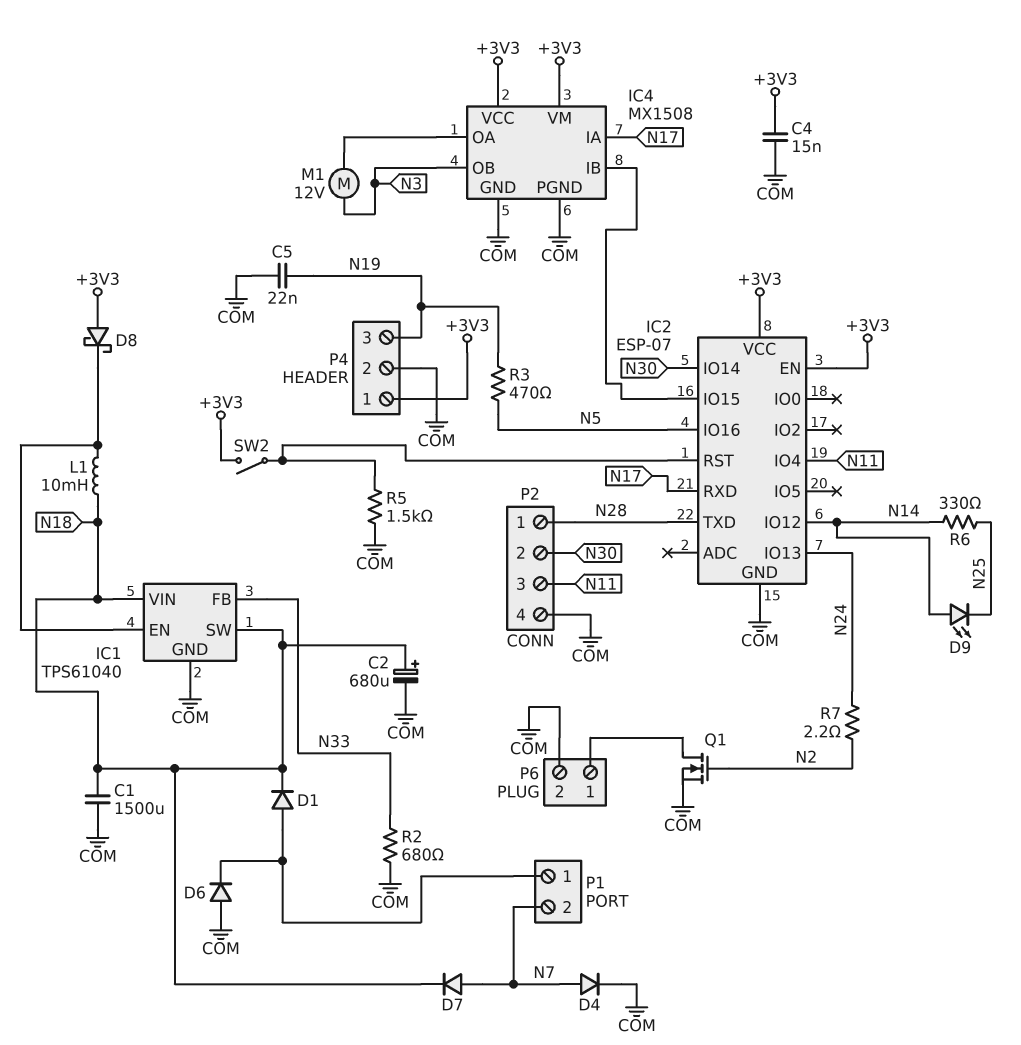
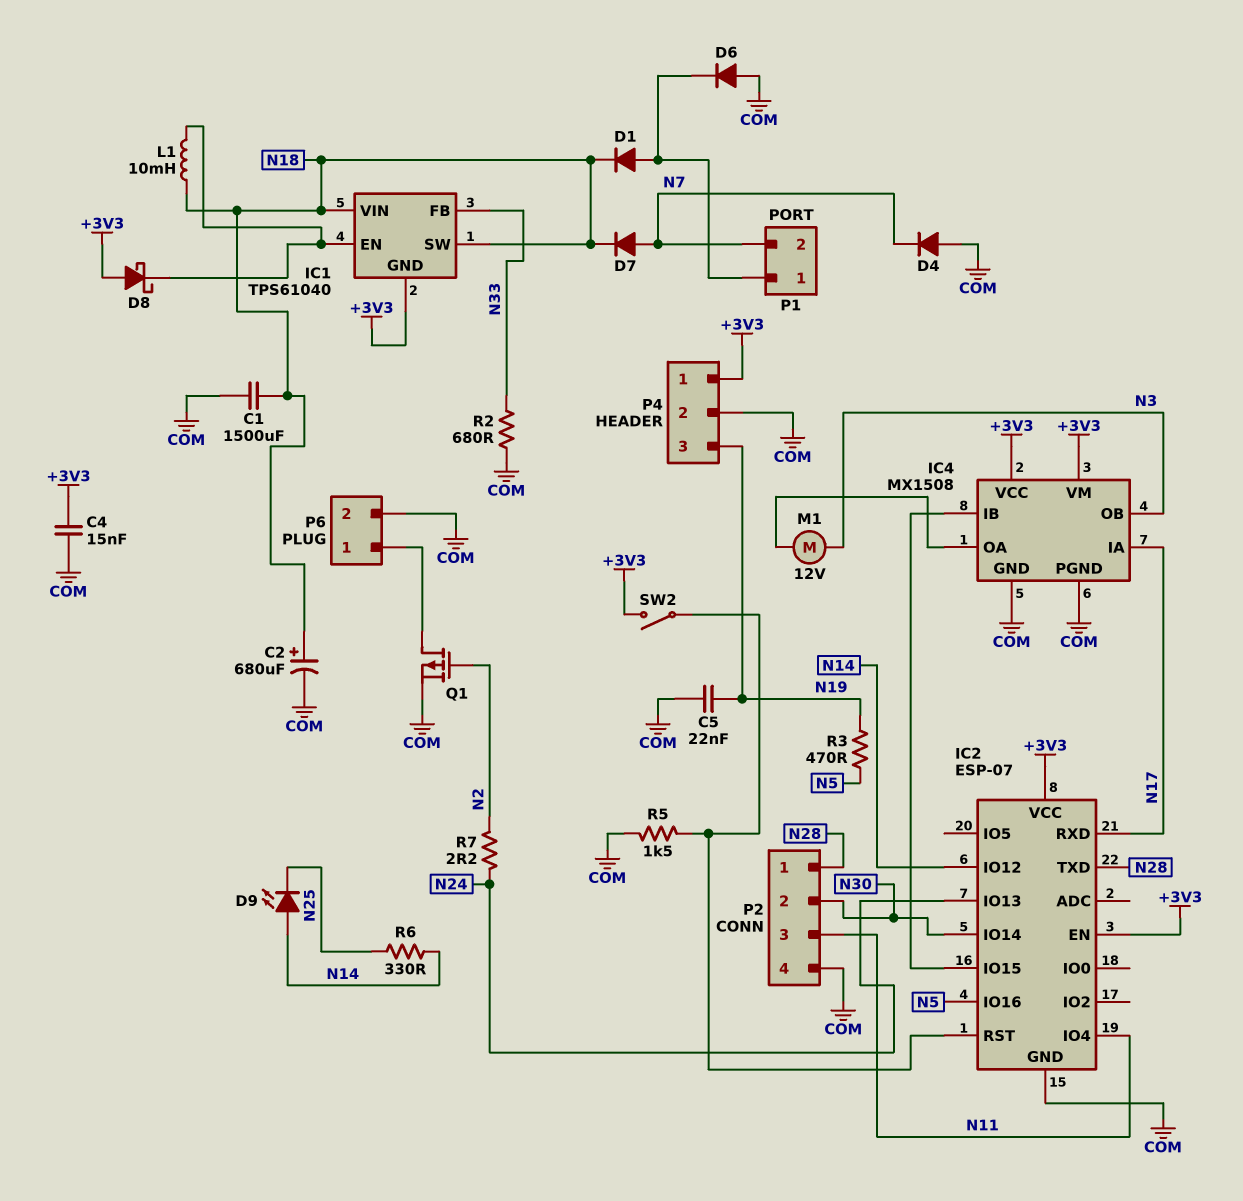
D4: diode (A N7, K COM) -> diode (A COM, K N7)
IC1 pin GND: COM -> +3V3
Q1: NMOS (G N2, D P6/1, S COM) -> PMOS (G N2, D P6/1, S COM)

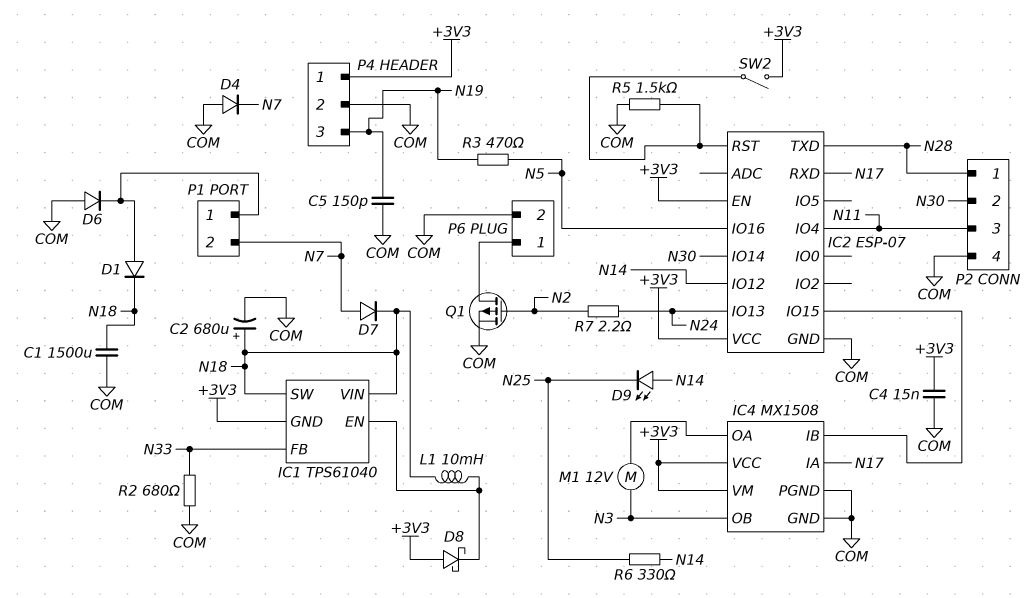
C5: 22nF (COM, N19) -> 150pF (COM, N19)

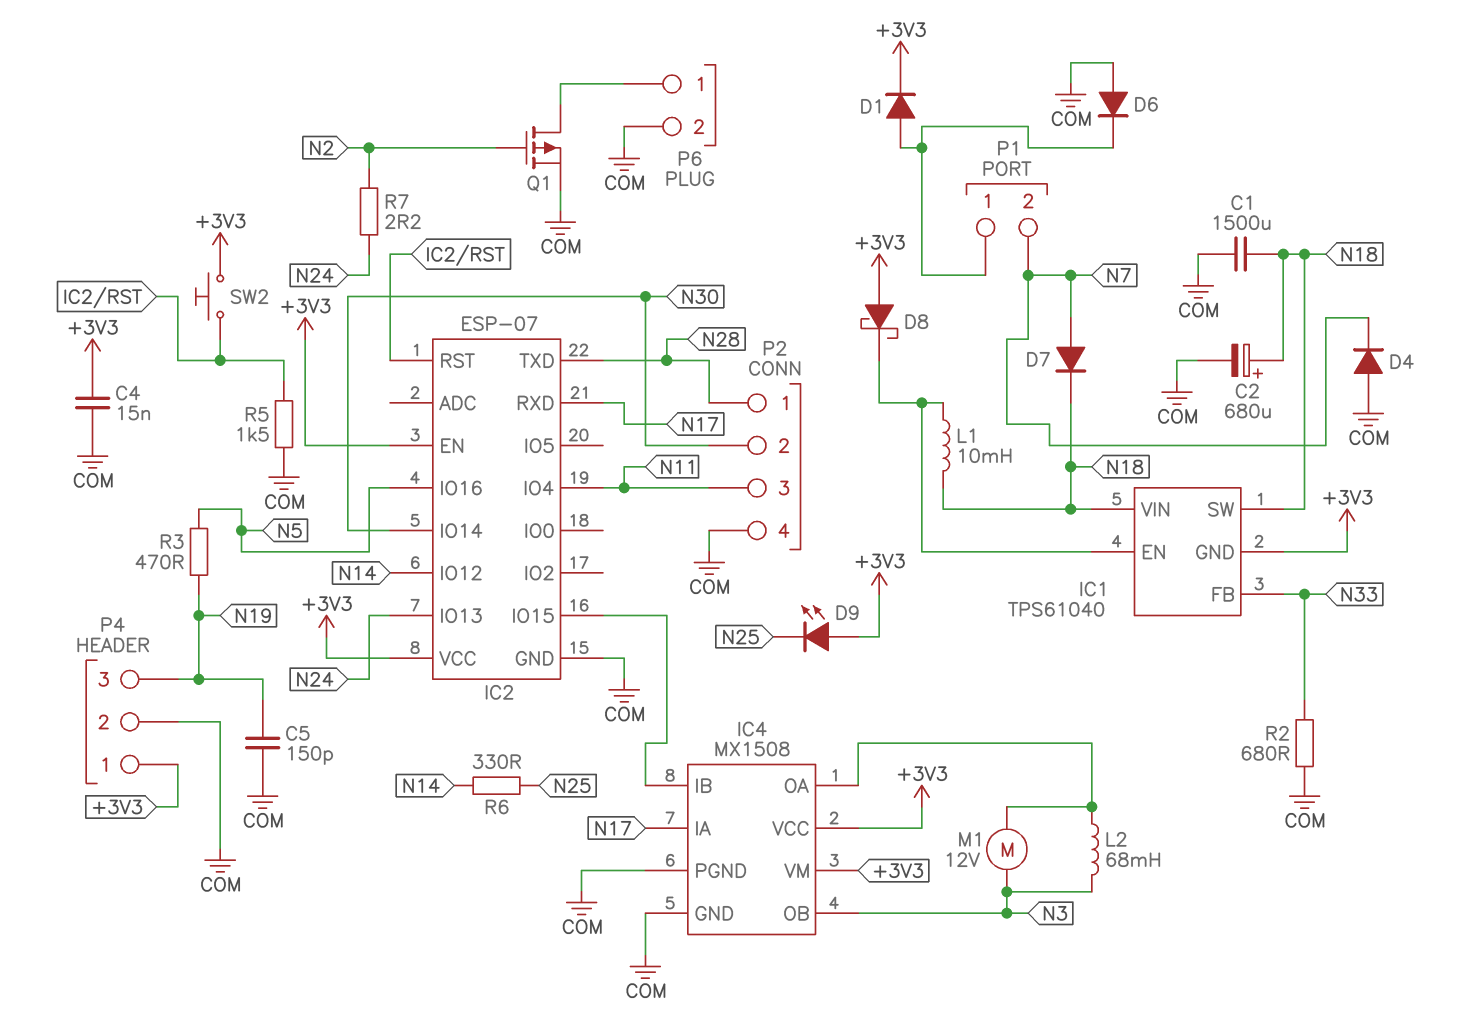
D1: diode (A P1/1, K N18) -> diode (A P1/1, K +3V3)
D9: LED (A N14, K N25) -> LED (A +3V3, K N25)
L2: none -> 68mH (IC4/OA, N3)
SW2: switch (+3V3, IC2/RST) -> button (+3V3, IC2/RST)

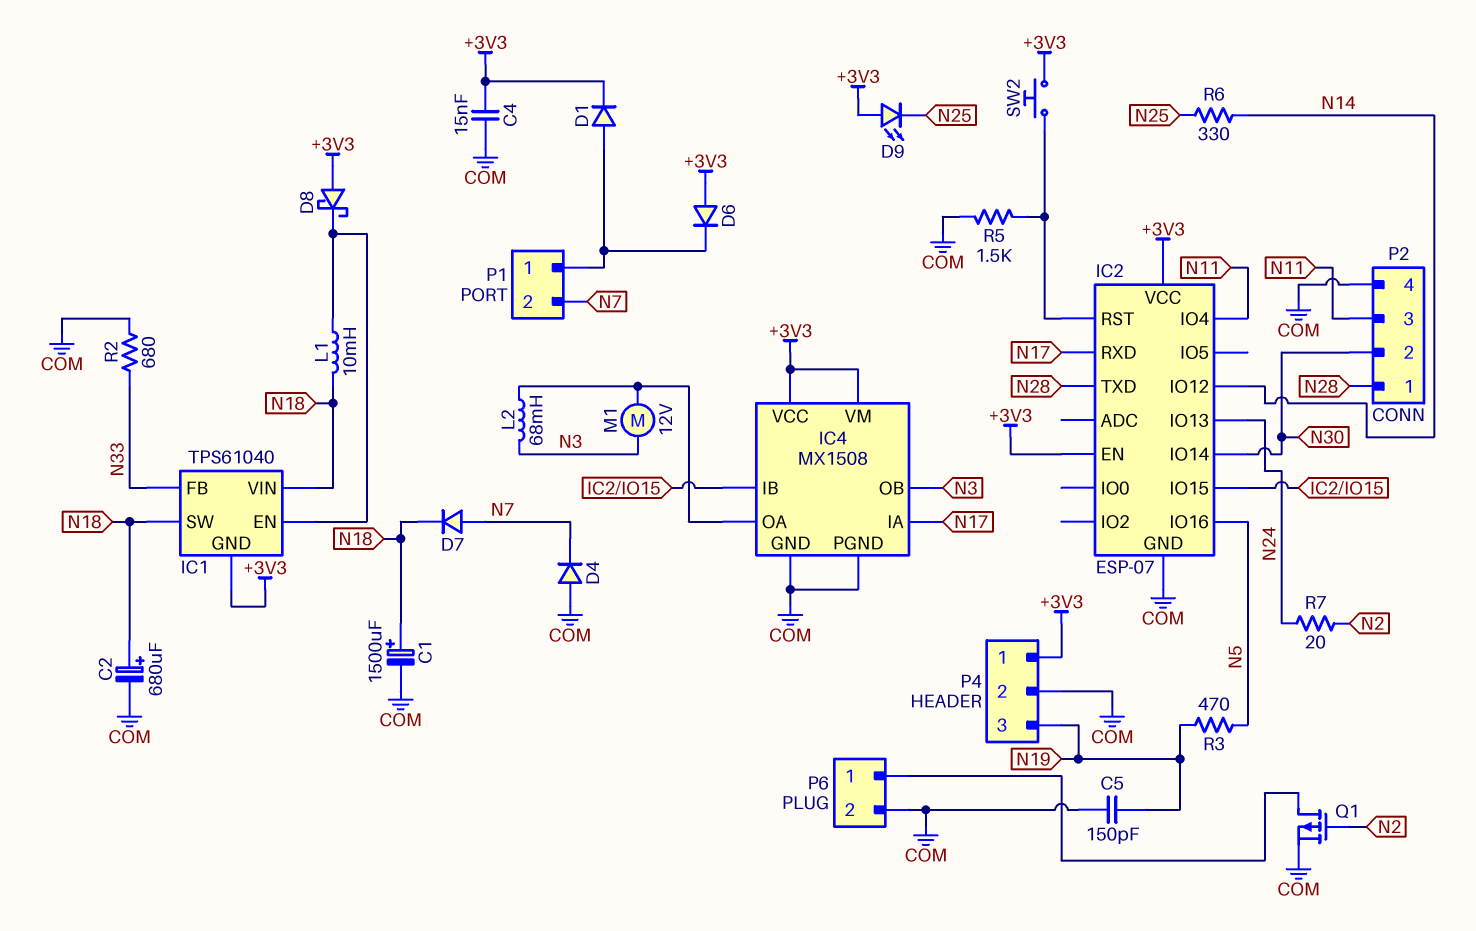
C1: 1500uF (COM, N18) -> 1500uF (plus N18, minus COM)
D6: diode (A COM, K P1/1) -> diode (A +3V3, K P1/1)
R7: 2.2 (N2, N24) -> 20 (N2, N24)

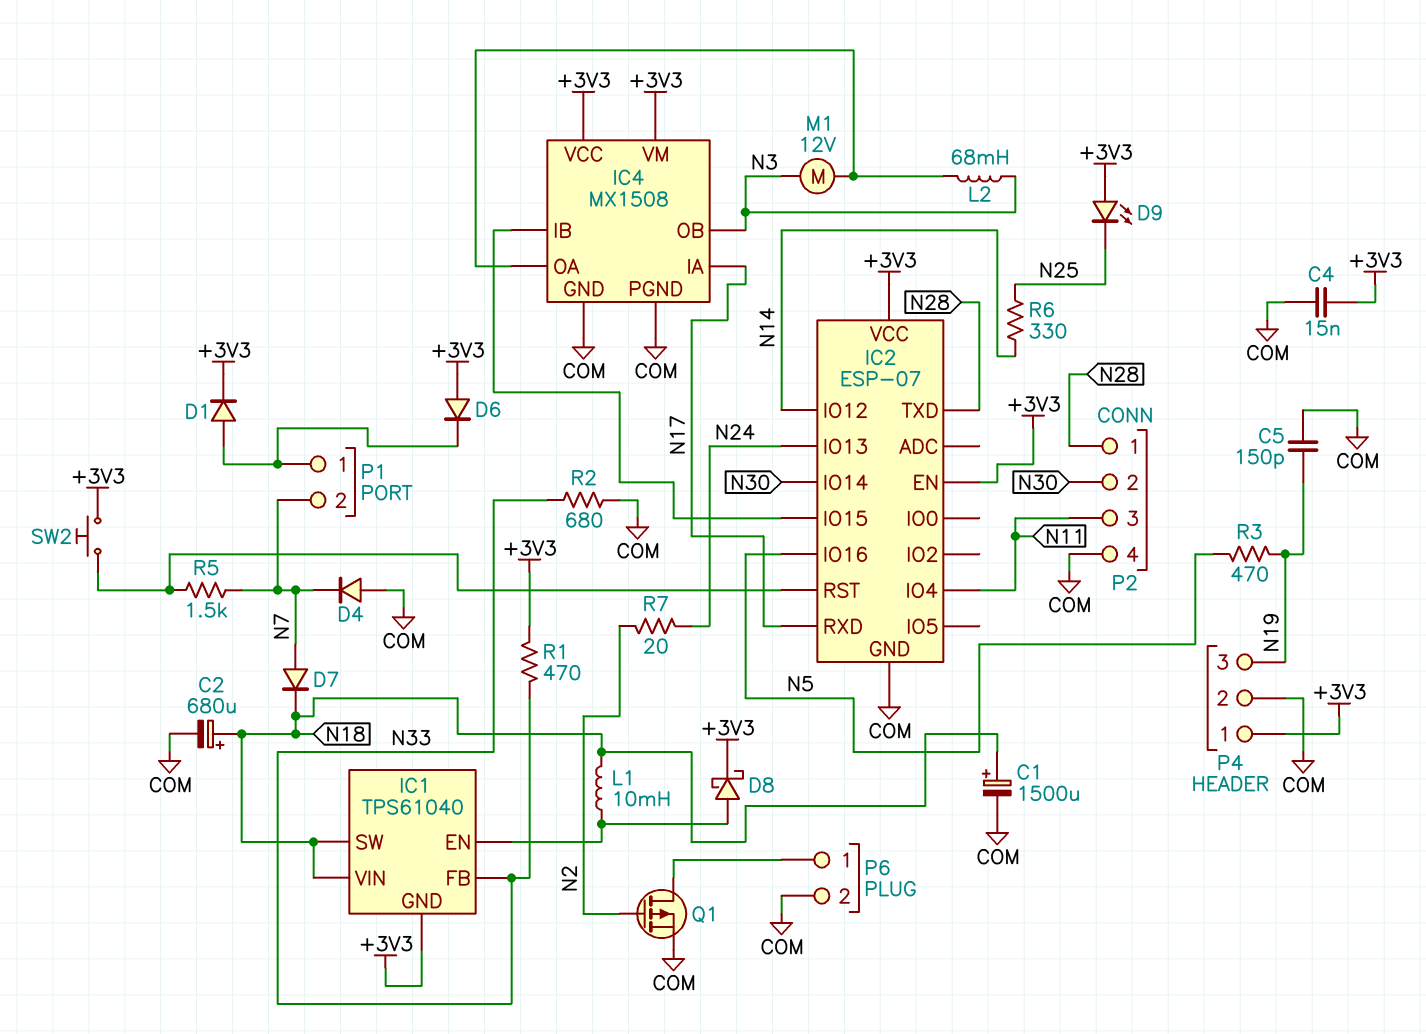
D8: schottky (A +3V3, K IC1/EN) -> schottky (A IC1/EN, K +3V3)
R1: none -> 470 (+3V3, N33)
R5: 1.5k (COM, IC2/RST) -> 1.5k (IC2/RST, N7)

